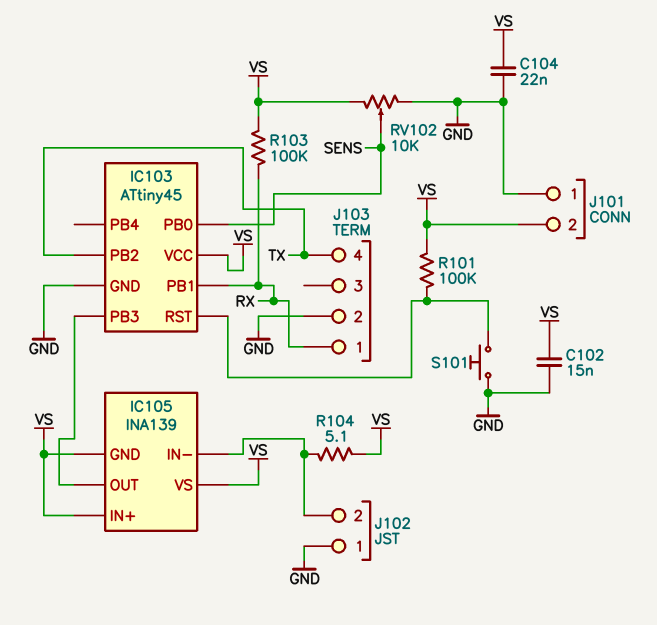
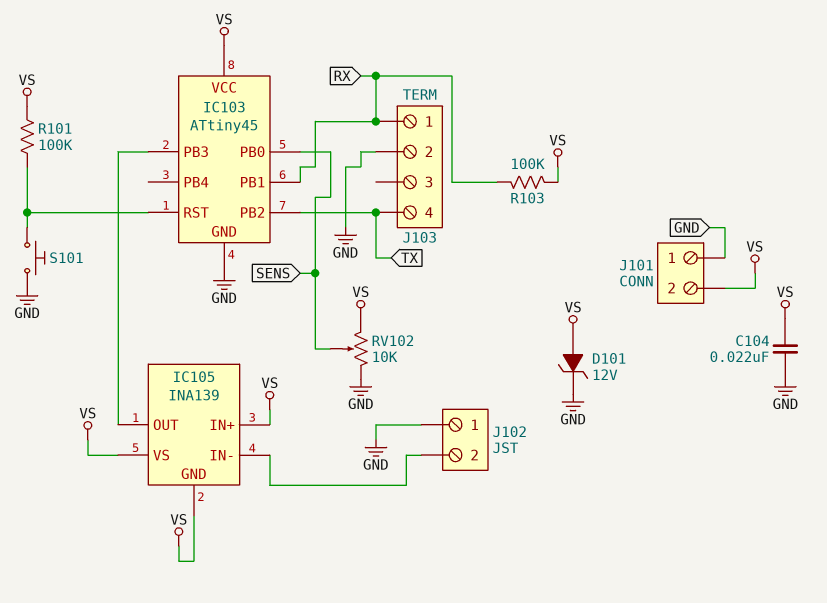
C102: 15nF (GND, VS) -> none
D101: none -> zener 12V (A VS, K GND)
R104: 5.1 (IC105/IN-, VS) -> none

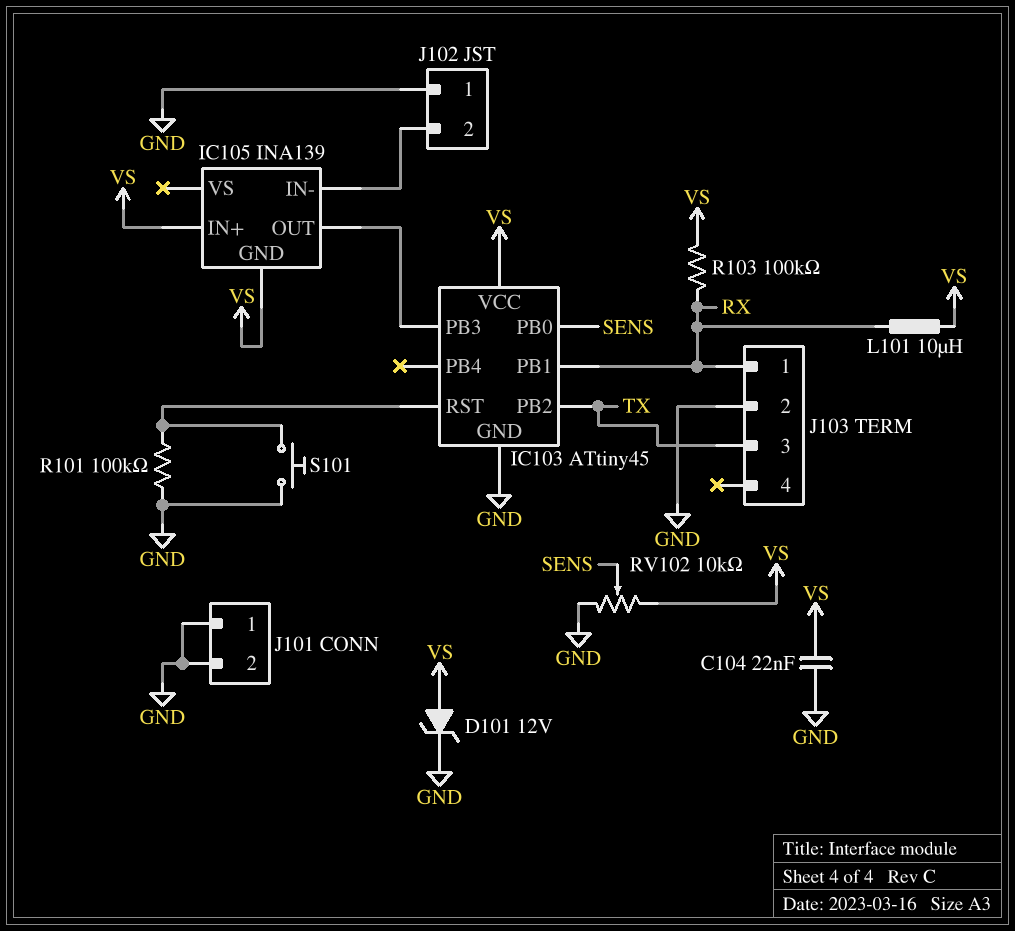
IC105 pin VS: VS -> none
J101 pin 2: VS -> GND
J103 pin 3: none -> TX
J103 pin 4: TX -> none
L101: none -> 10uH (RX, VS)
R101: 100k (IC103/RST, VS) -> 100k (GND, IC103/RST)

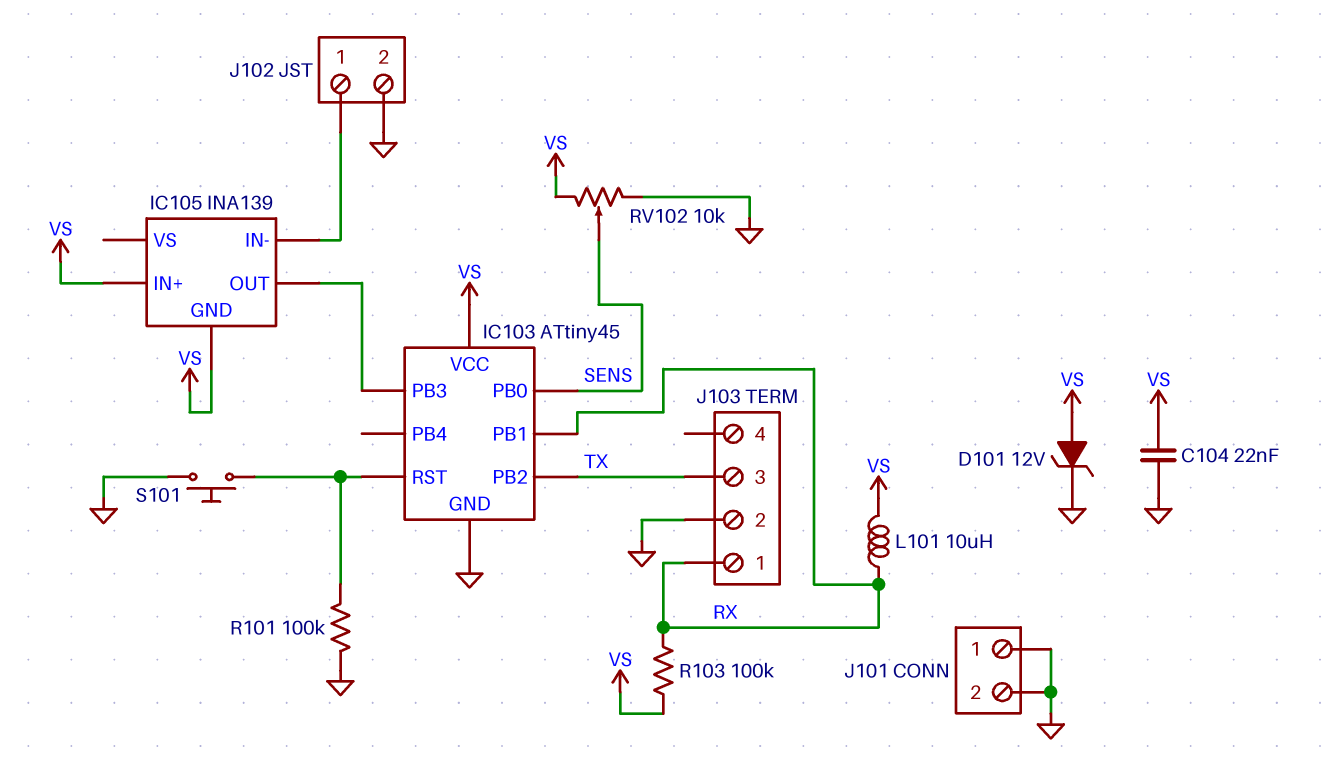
J102 pin 1: GND -> IC105/IN-
J102 pin 2: IC105/IN- -> GND

